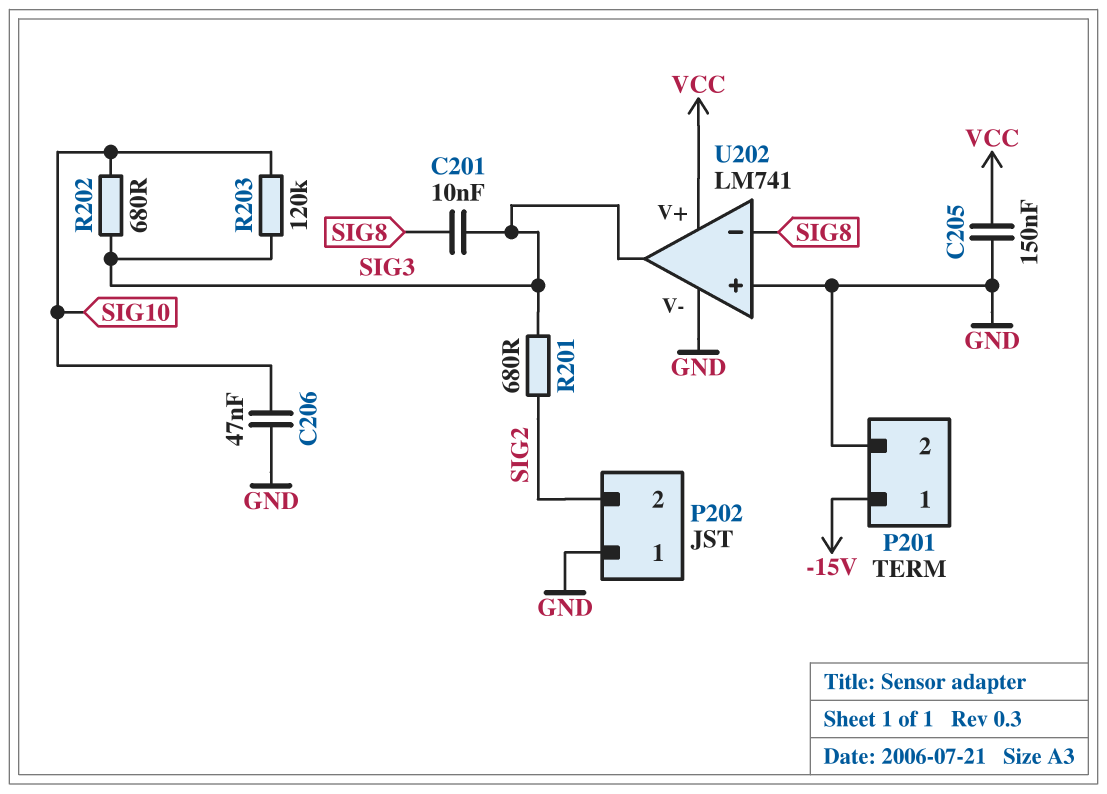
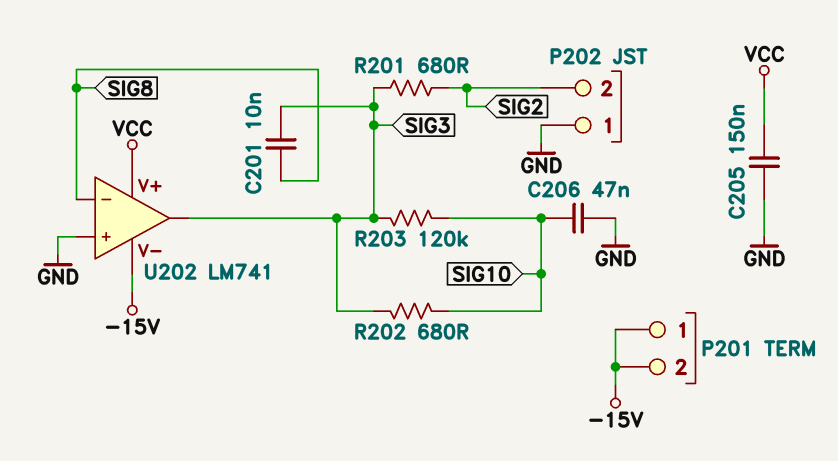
P201 pin 2: GND -> -15V
U202 pin V-: GND -> -15V

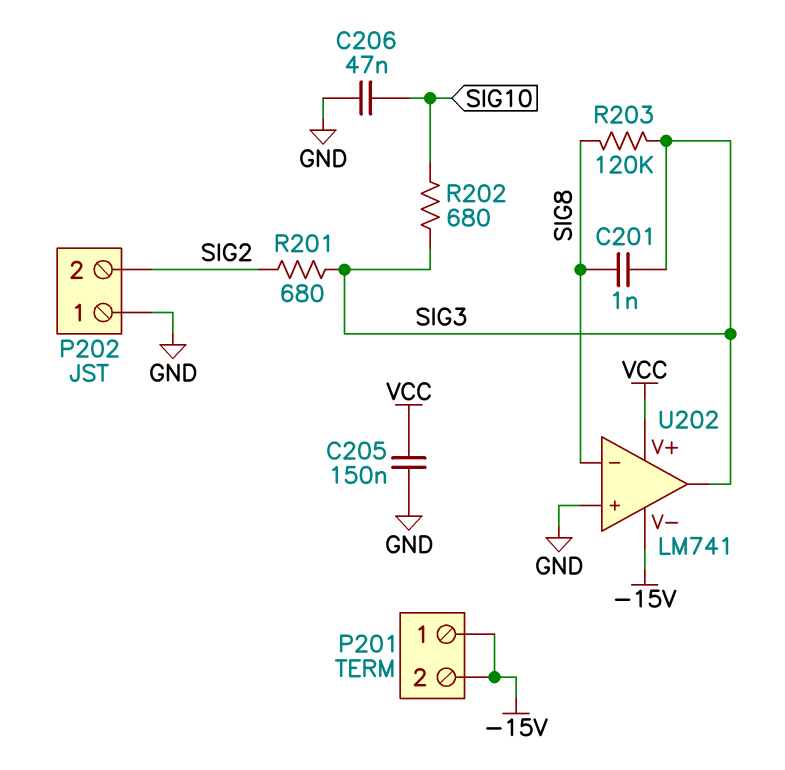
C201: 10nF (SIG3, SIG8) -> 1nF (SIG3, SIG8)
R203: 120k (SIG3, SIG10) -> 120k (SIG3, SIG8)

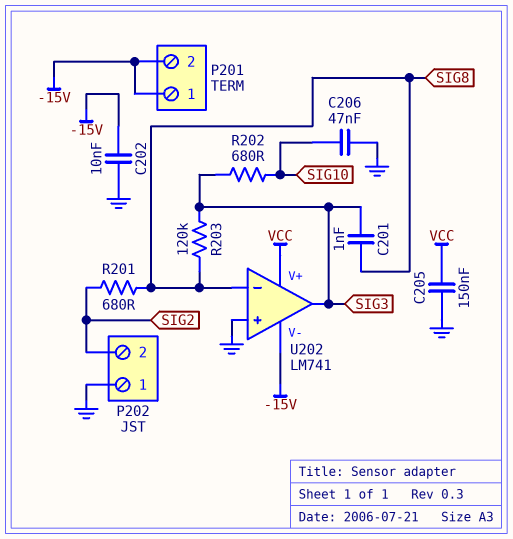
C202: none -> 10nF (-15V, GND)
R201: 680 (SIG2, SIG3) -> 680 (SIG2, SIG8)

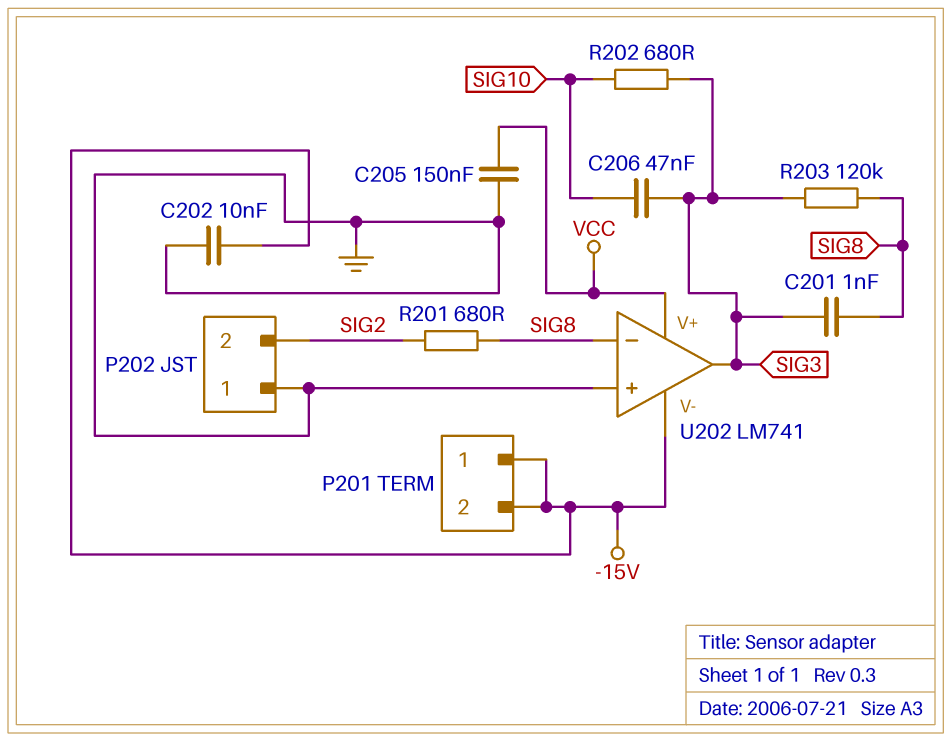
C206: 47nF (GND, SIG10) -> 47nF (SIG3, SIG10)

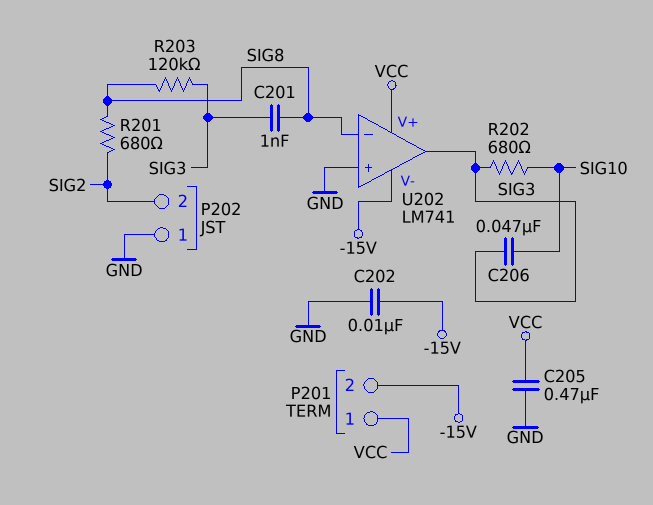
C205: 150nF (GND, VCC) -> 470nF (GND, VCC)
P201 pin 1: -15V -> VCC

